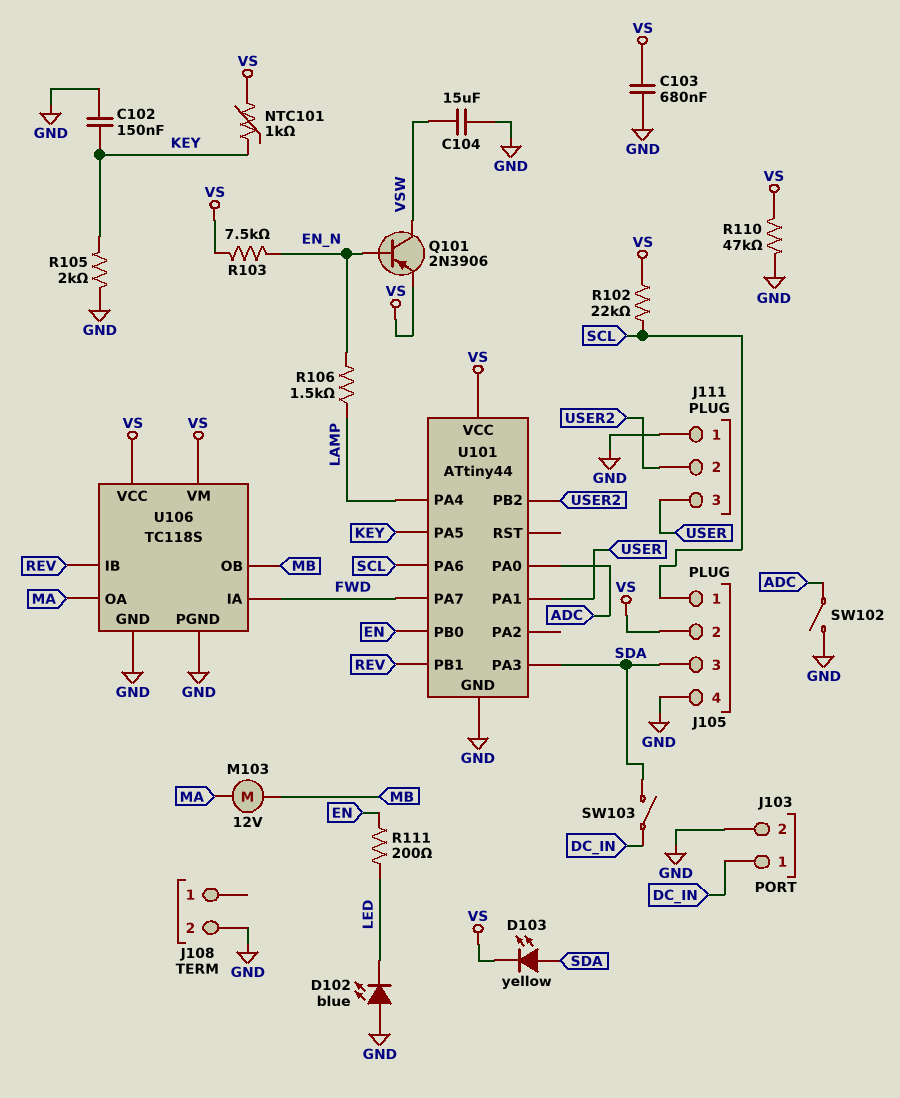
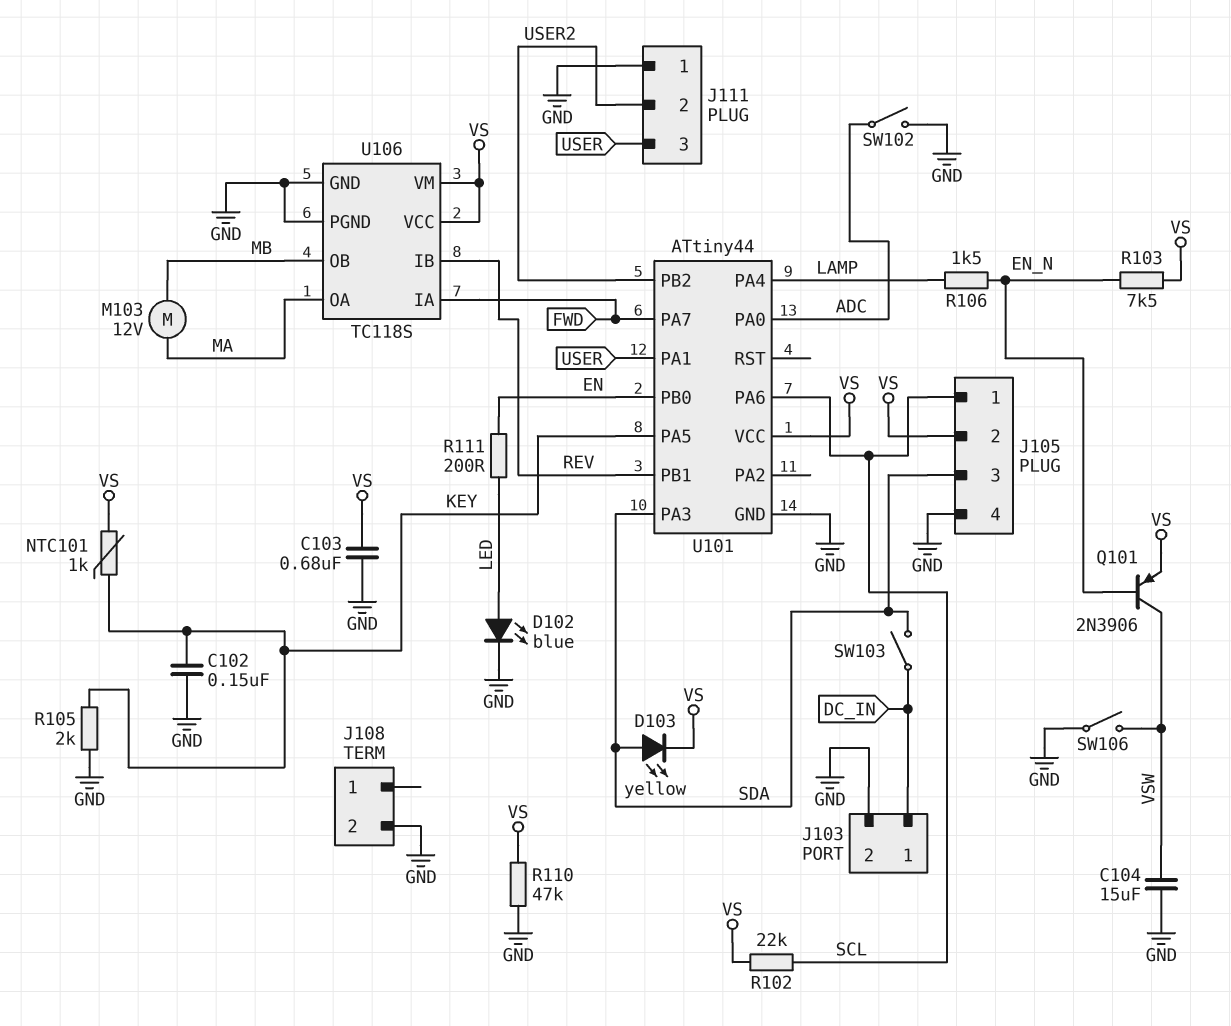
D102: LED blue (A GND, K LED) -> LED blue (A LED, K GND)
SW106: none -> switch (GND, VSW)

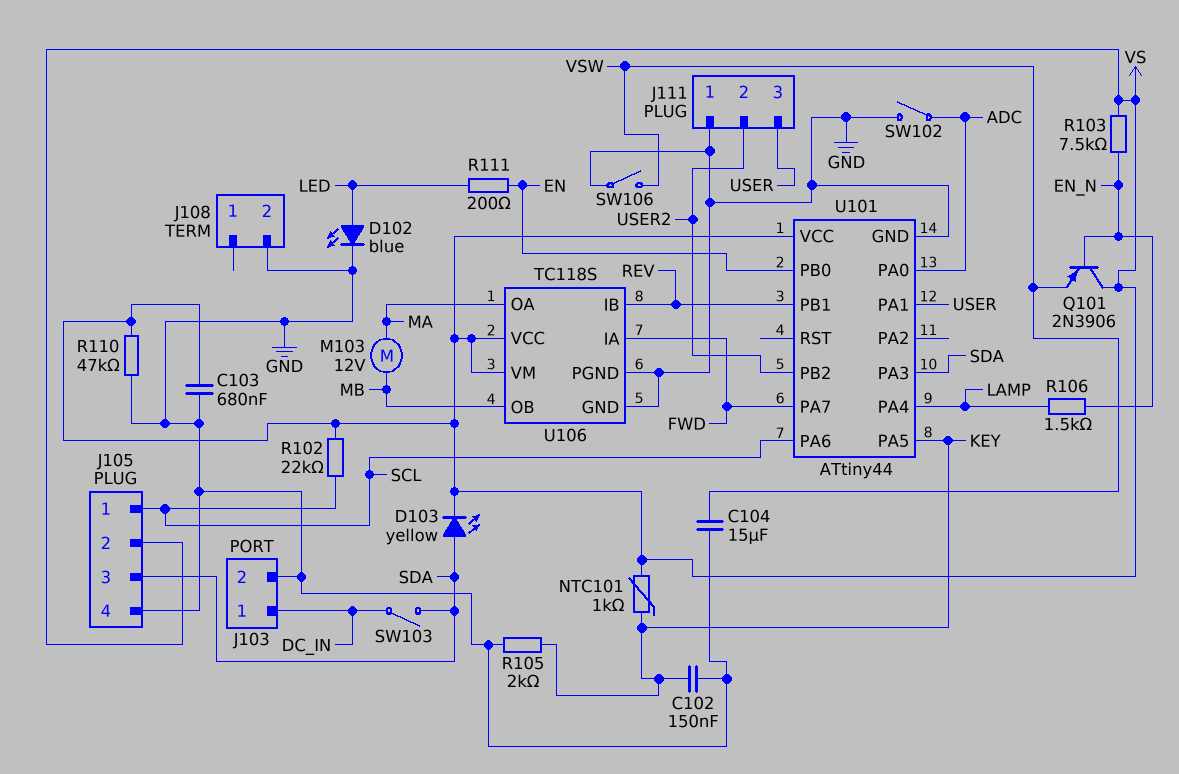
Q101: PNP 2N3906 (B EN_N, C VSW, E VS) -> PNP 2N3906 (B EN_N, C VS, E VSW)

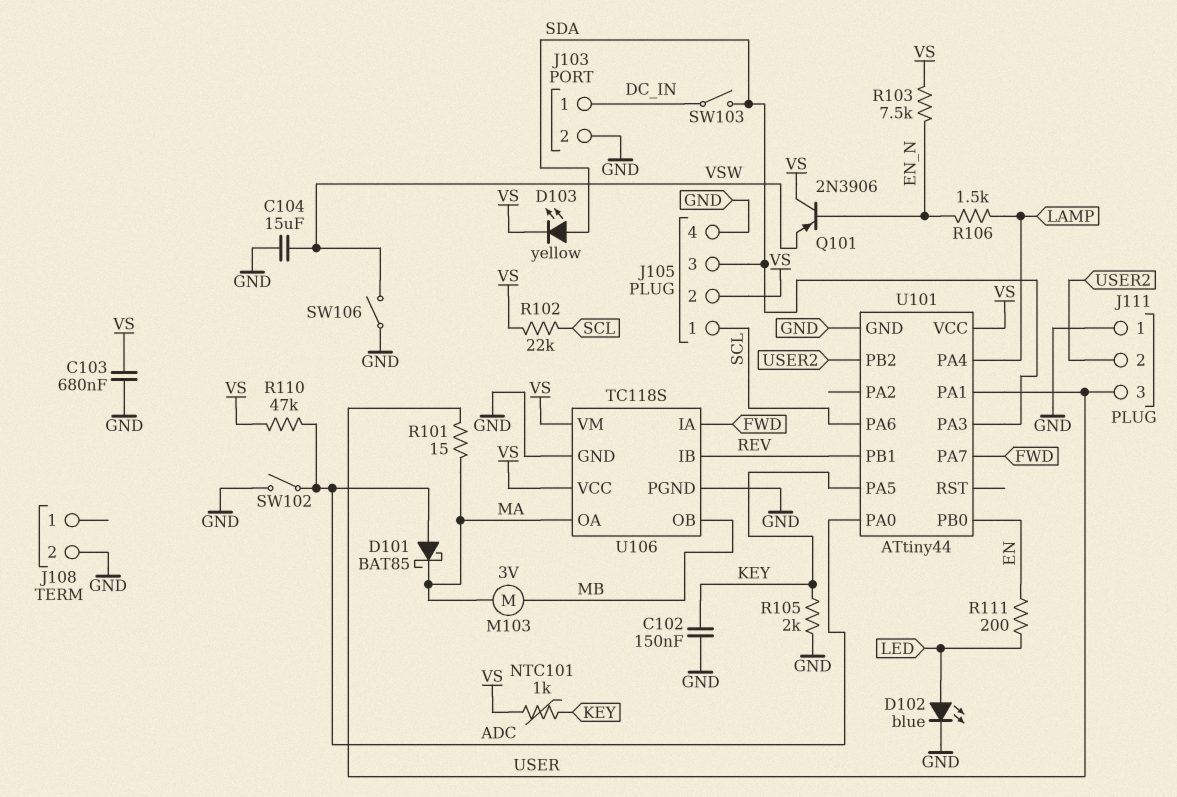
D101: none -> schottky BAT85 (A ADC, K MA)
M103: motor 12V (MA, MB) -> motor 3V (MA, MB)
R101: none -> 15 (MA, USER)
R110: 47k (GND, VS) -> 47k (ADC, VS)

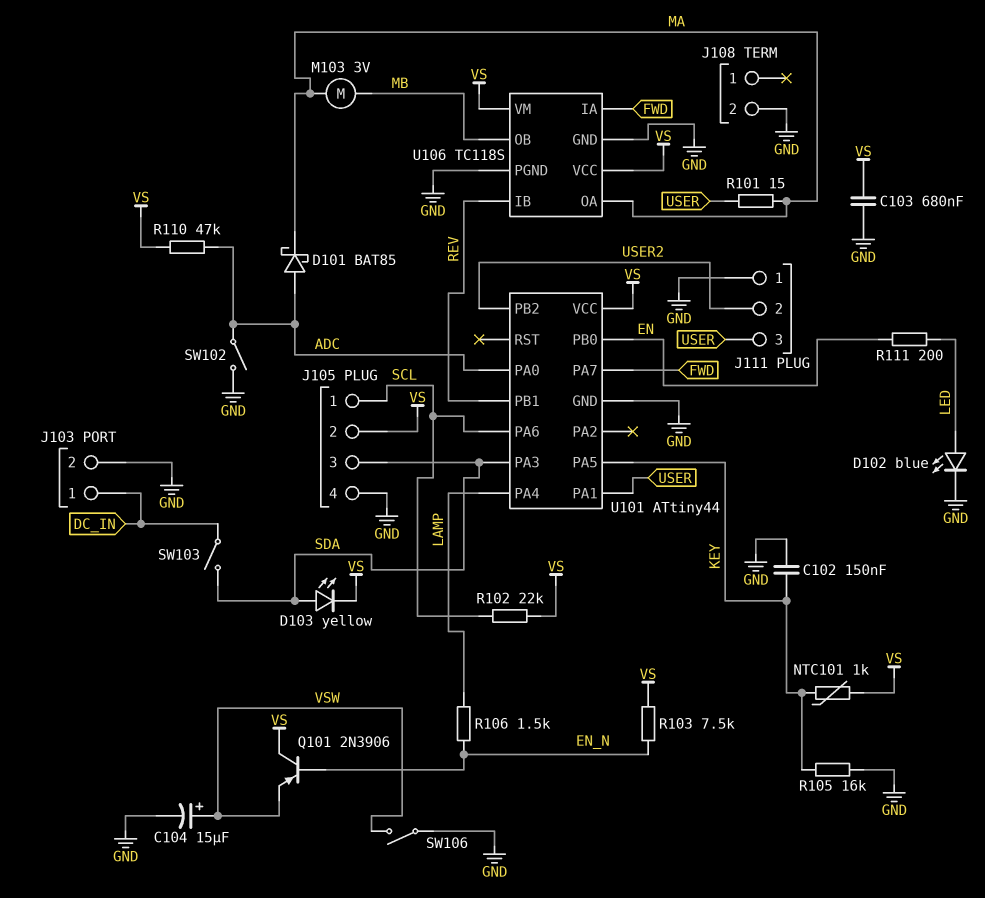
C104: 15uF (GND, VSW) -> 15uF (plus VSW, minus GND)
R105: 2k (GND, KEY) -> 16k (GND, KEY)

